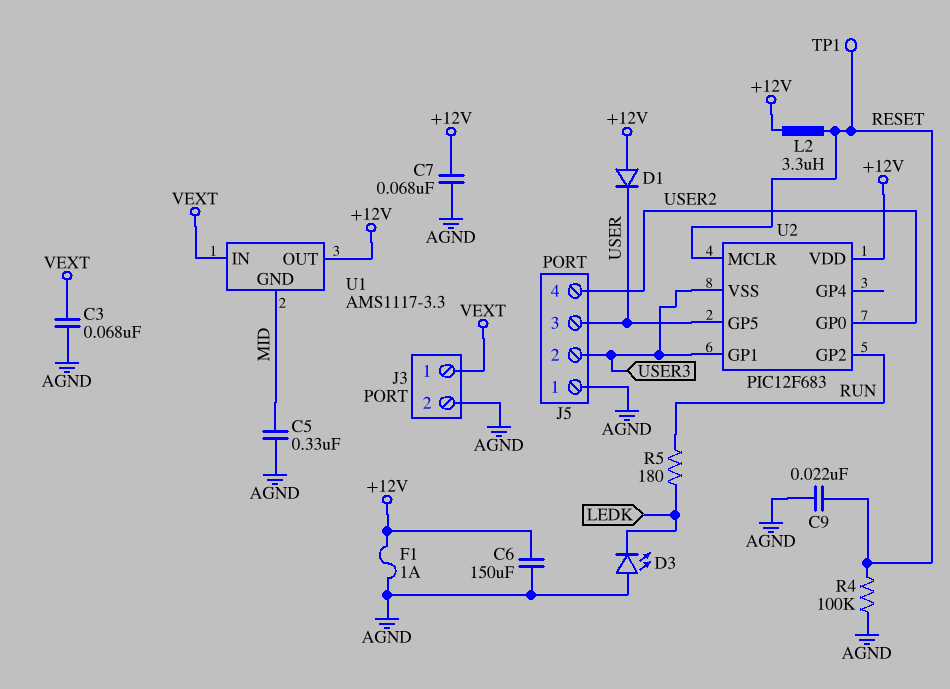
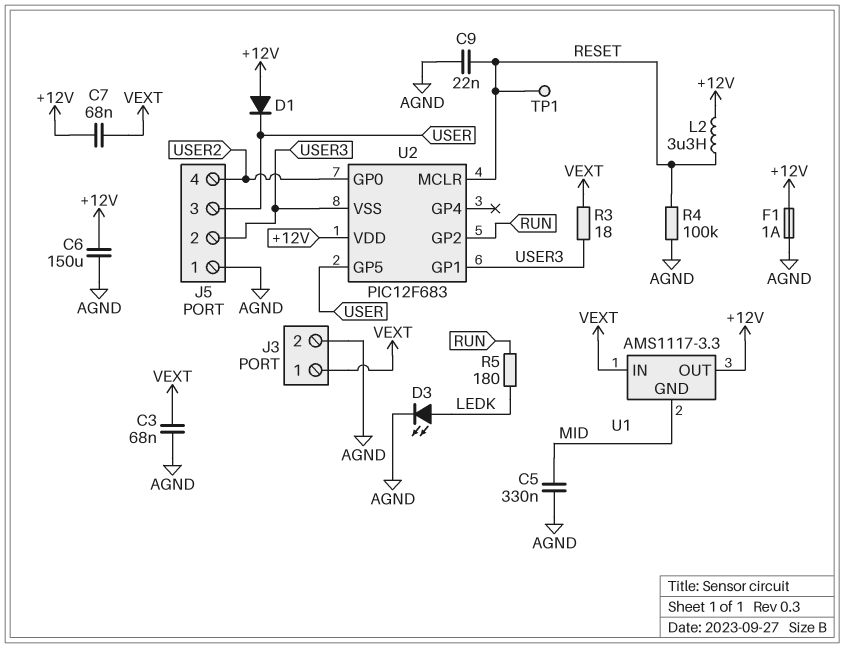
C7: 68nF (+12V, AGND) -> 68nF (+12V, VEXT)
D3: LED (A AGND, K LEDK) -> LED (A LEDK, K AGND)
R3: none -> 18 (USER3, VEXT)

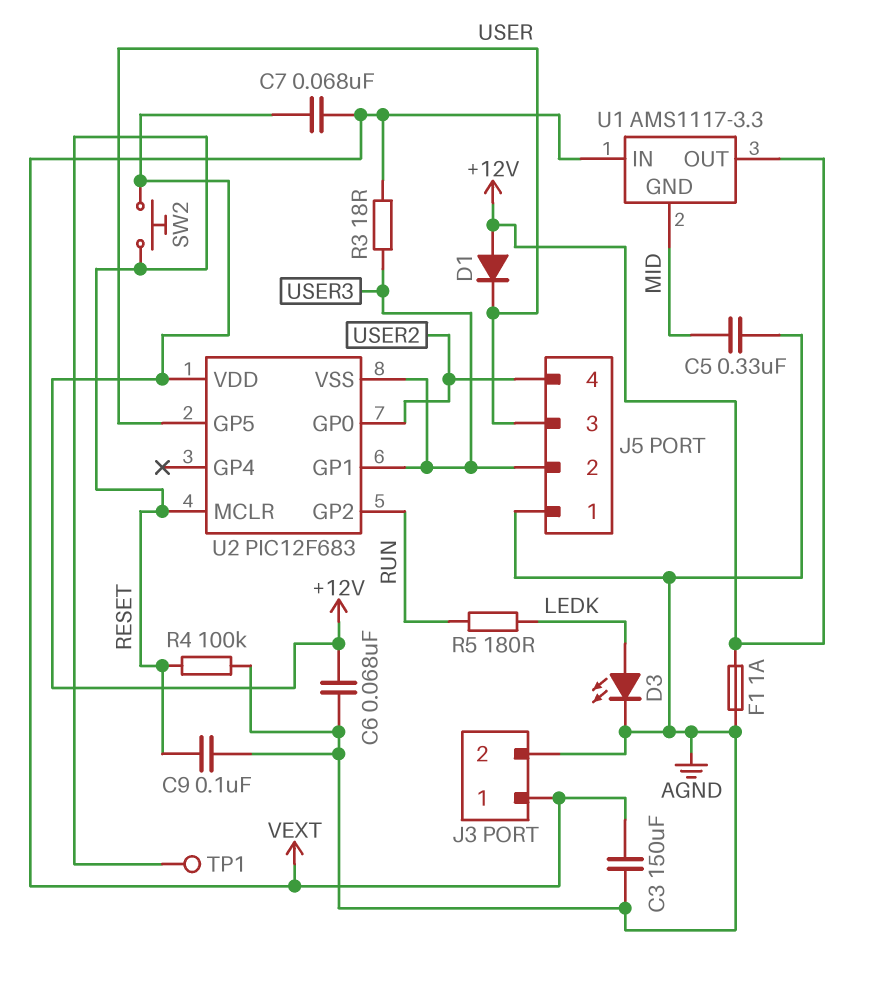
C3: 68nF (AGND, VEXT) -> 150uF (AGND, VEXT)
C6: 150uF (+12V, AGND) -> 68nF (+12V, AGND)
C9: 22nF (AGND, RESET) -> 100nF (AGND, RESET)
L2: 3.3uH (+12V, RESET) -> none
SW2: none -> button (+12V, RESET)

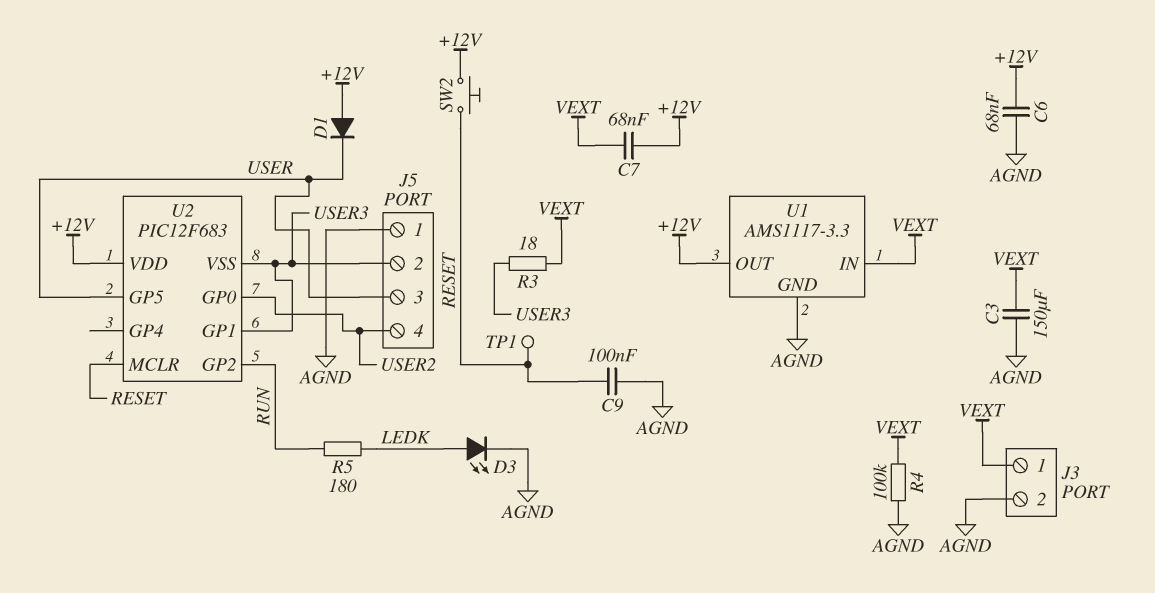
C5: 330nF (AGND, MID) -> none
F1: 1A (+12V, AGND) -> none
R4: 100k (AGND, RESET) -> 100k (AGND, VEXT)
U1 pin GND: MID -> AGND

